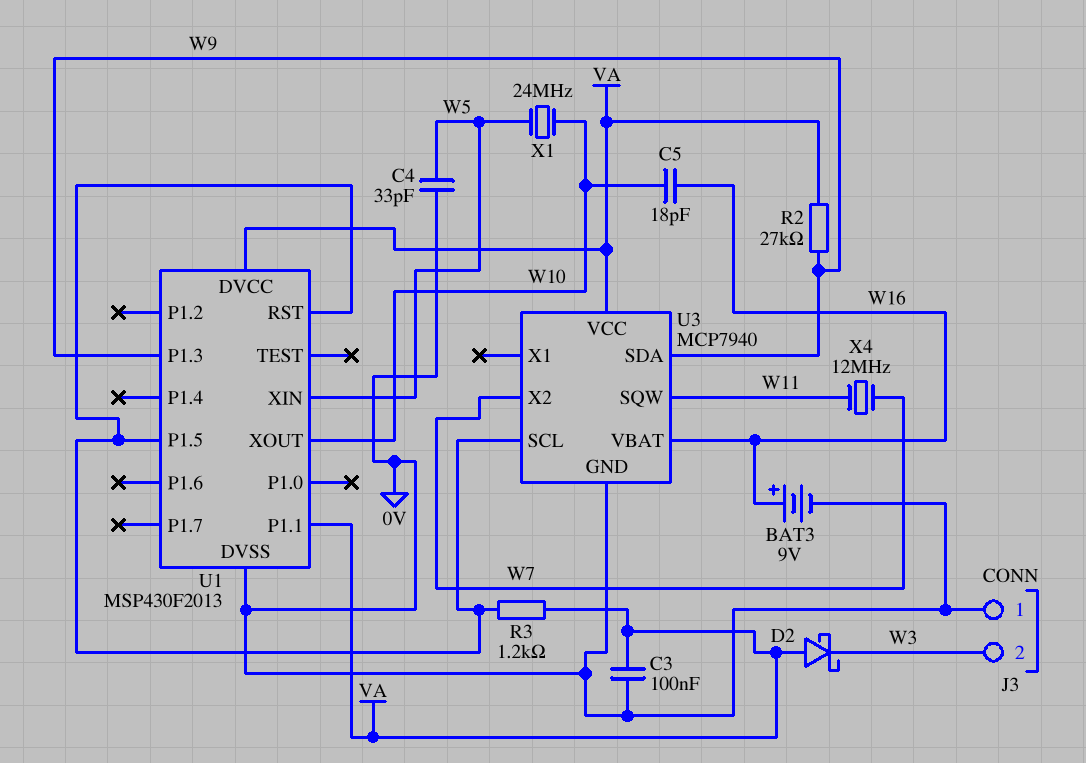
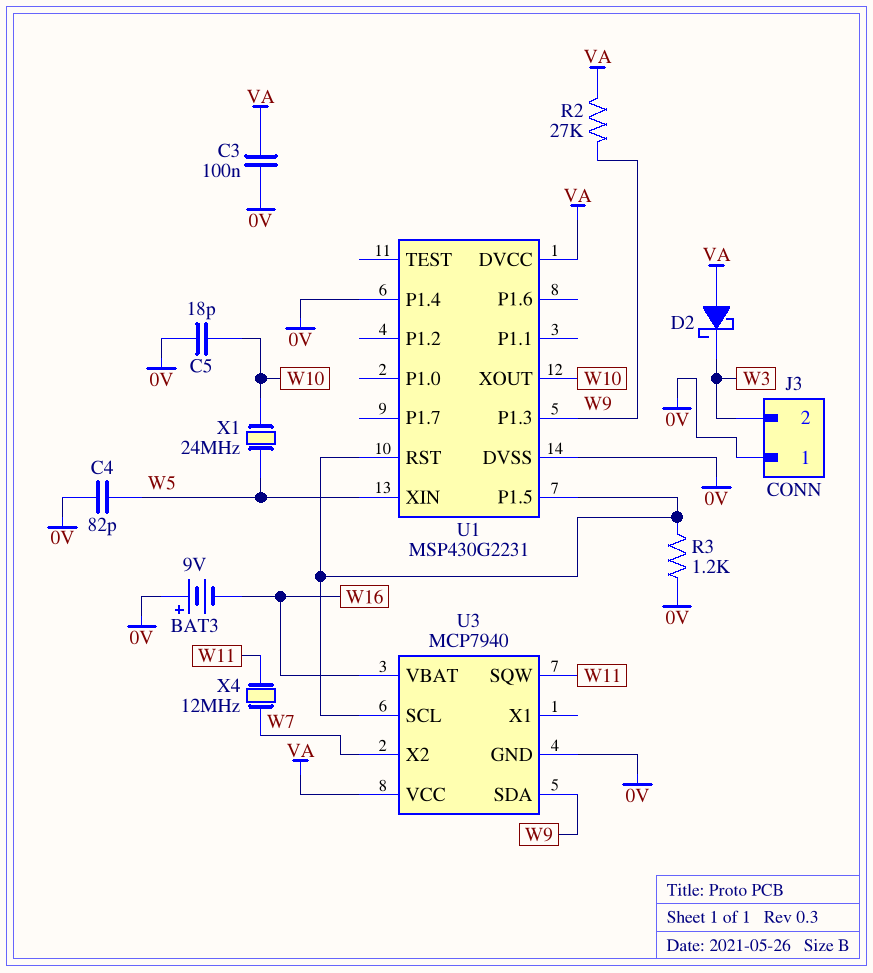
BAT3: 9V (plus W16, minus 0V) -> 9V (plus 0V, minus W16)
C4: 33pF (0V, W5) -> 82pF (0V, W5)
C5: 18pF (W10, W16) -> 18pF (0V, W10)
R3: 1.2k (U1/P1.5, VA) -> 1.2k (0V, U1/P1.5)
U1: MSP430F2013 -> MSP430G2231
U1 pin P1.1: VA -> none
U1 pin P1.4: none -> 0V

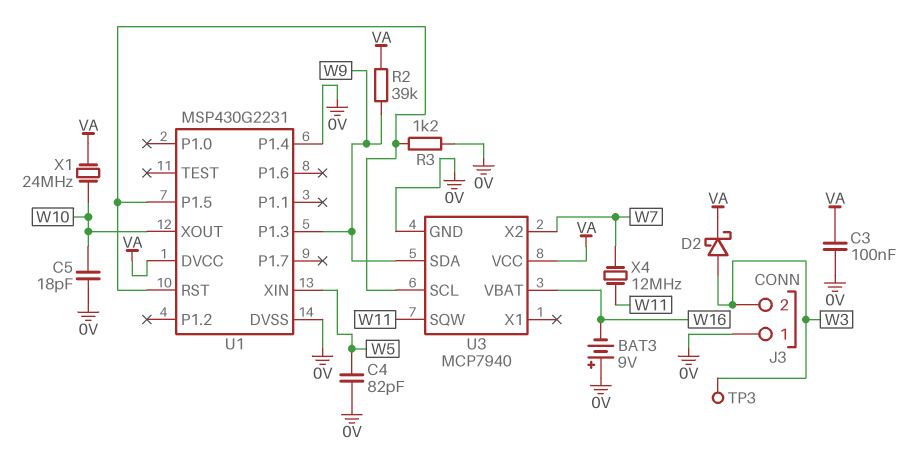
D2: schottky (A VA, K W3) -> schottky (A W3, K VA)
R2: 27k (VA, W9) -> 39k (VA, W9)
TP3: none -> test point (W3)
X1: 24MHz (W5, W10) -> 24MHz (VA, W10)

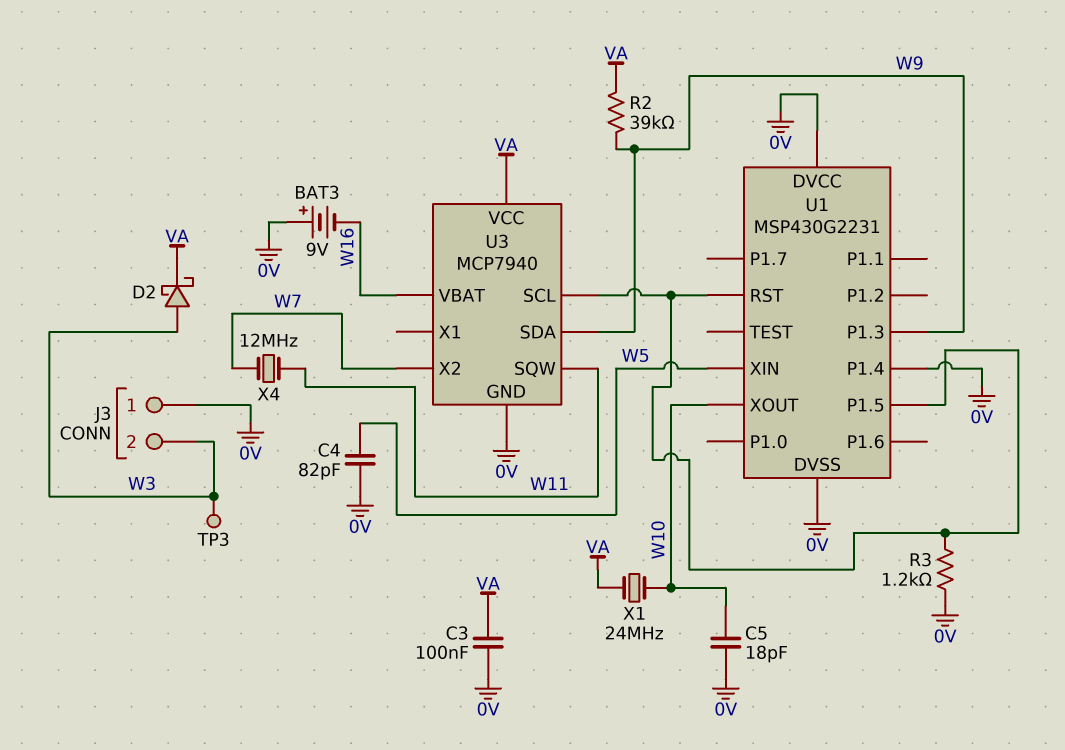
U1 pin DVCC: VA -> 0V

